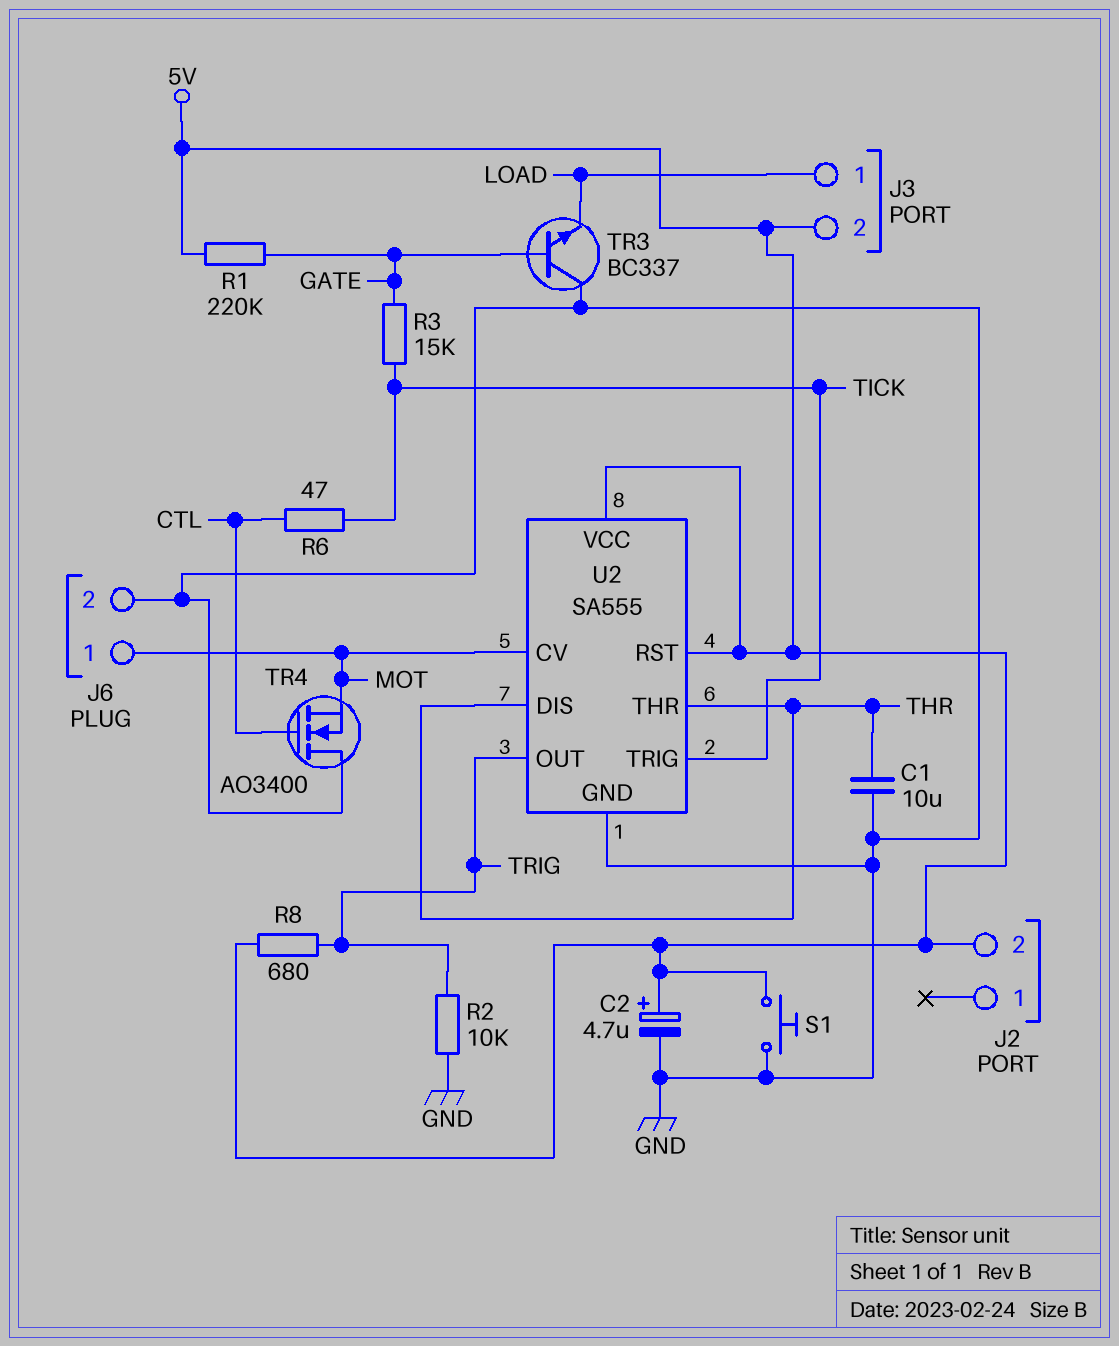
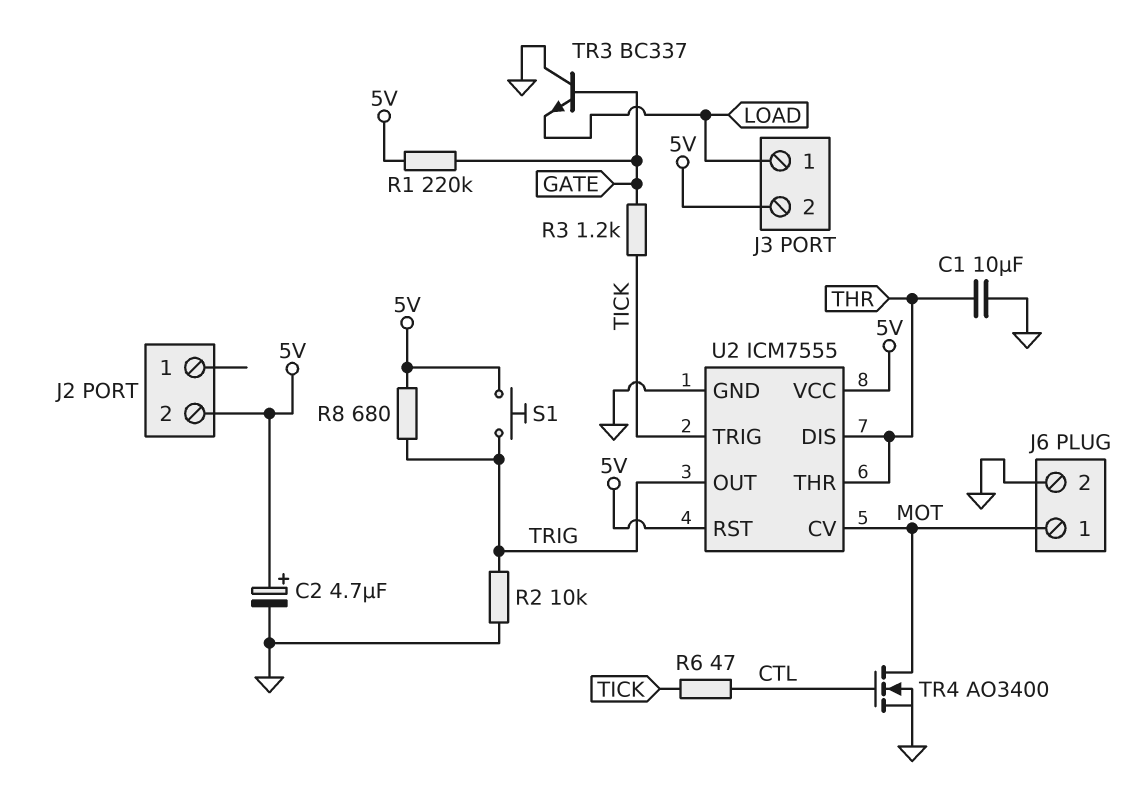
R3: 15k (GATE, TICK) -> 1.2k (GATE, TICK)
S1: button (5V, GND) -> button (5V, TRIG)
TR4: NMOS AO3400 (G CTL, D GND, S MOT) -> NMOS AO3400 (G CTL, D MOT, S GND)
U2: SA555 -> ICM7555

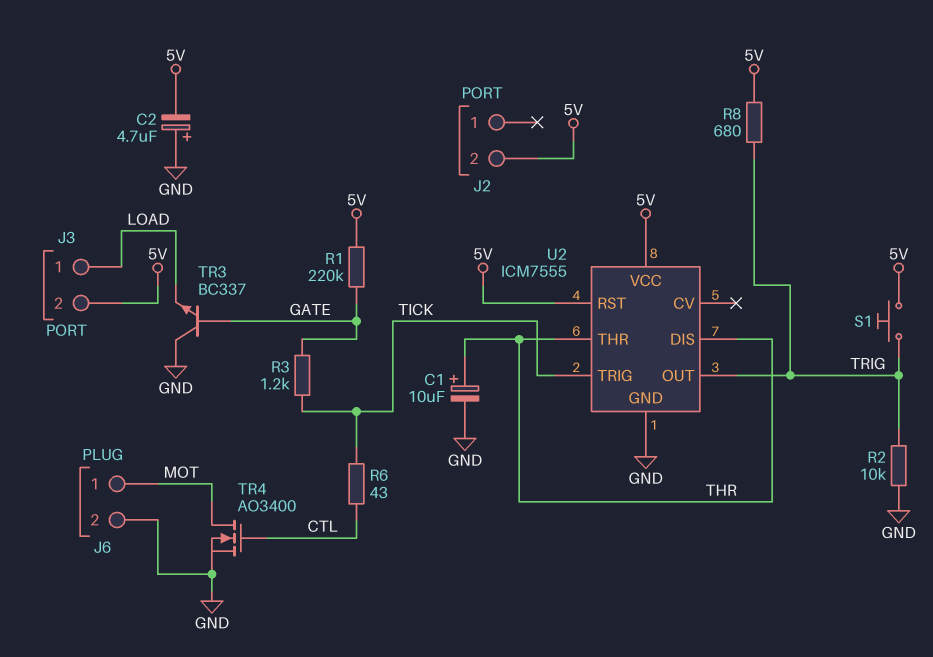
C1: 10uF (GND, THR) -> 10uF (plus THR, minus GND)
C2: 4.7uF (plus 5V, minus GND) -> 4.7uF (plus GND, minus 5V)
R6: 47 (CTL, TICK) -> 43 (CTL, TICK)
U2 pin CV: MOT -> none

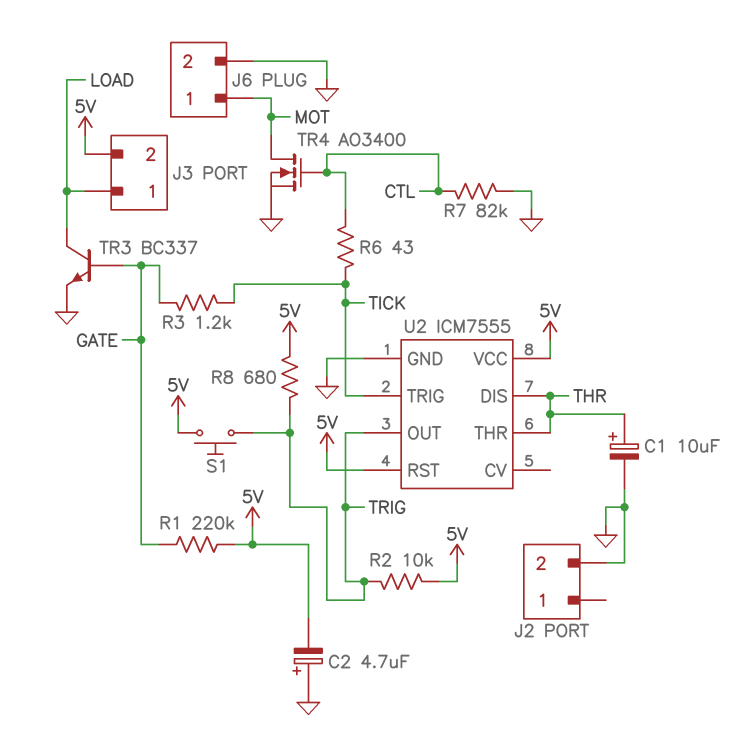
J2 pin 2: 5V -> GND
R2: 10k (GND, TRIG) -> 10k (5V, TRIG)
R7: none -> 82k (CTL, GND)
TR3: NPN BC337 (B GATE, C GND, E LOAD) -> NPN BC337 (B GATE, C LOAD, E GND)

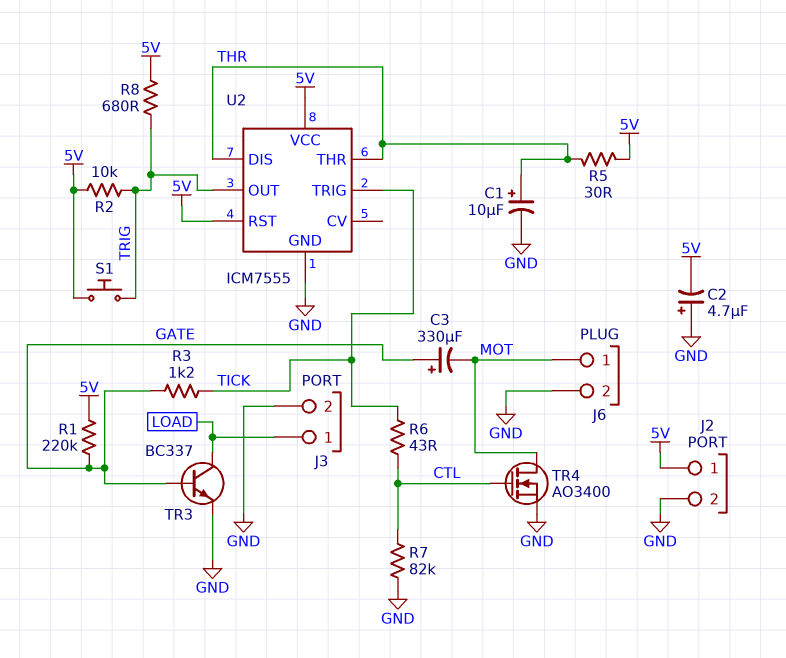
C3: none -> 330uF (plus GATE, minus MOT)
J2 pin 1: none -> 5V
J3 pin 2: 5V -> GND
R5: none -> 30 (5V, THR)

